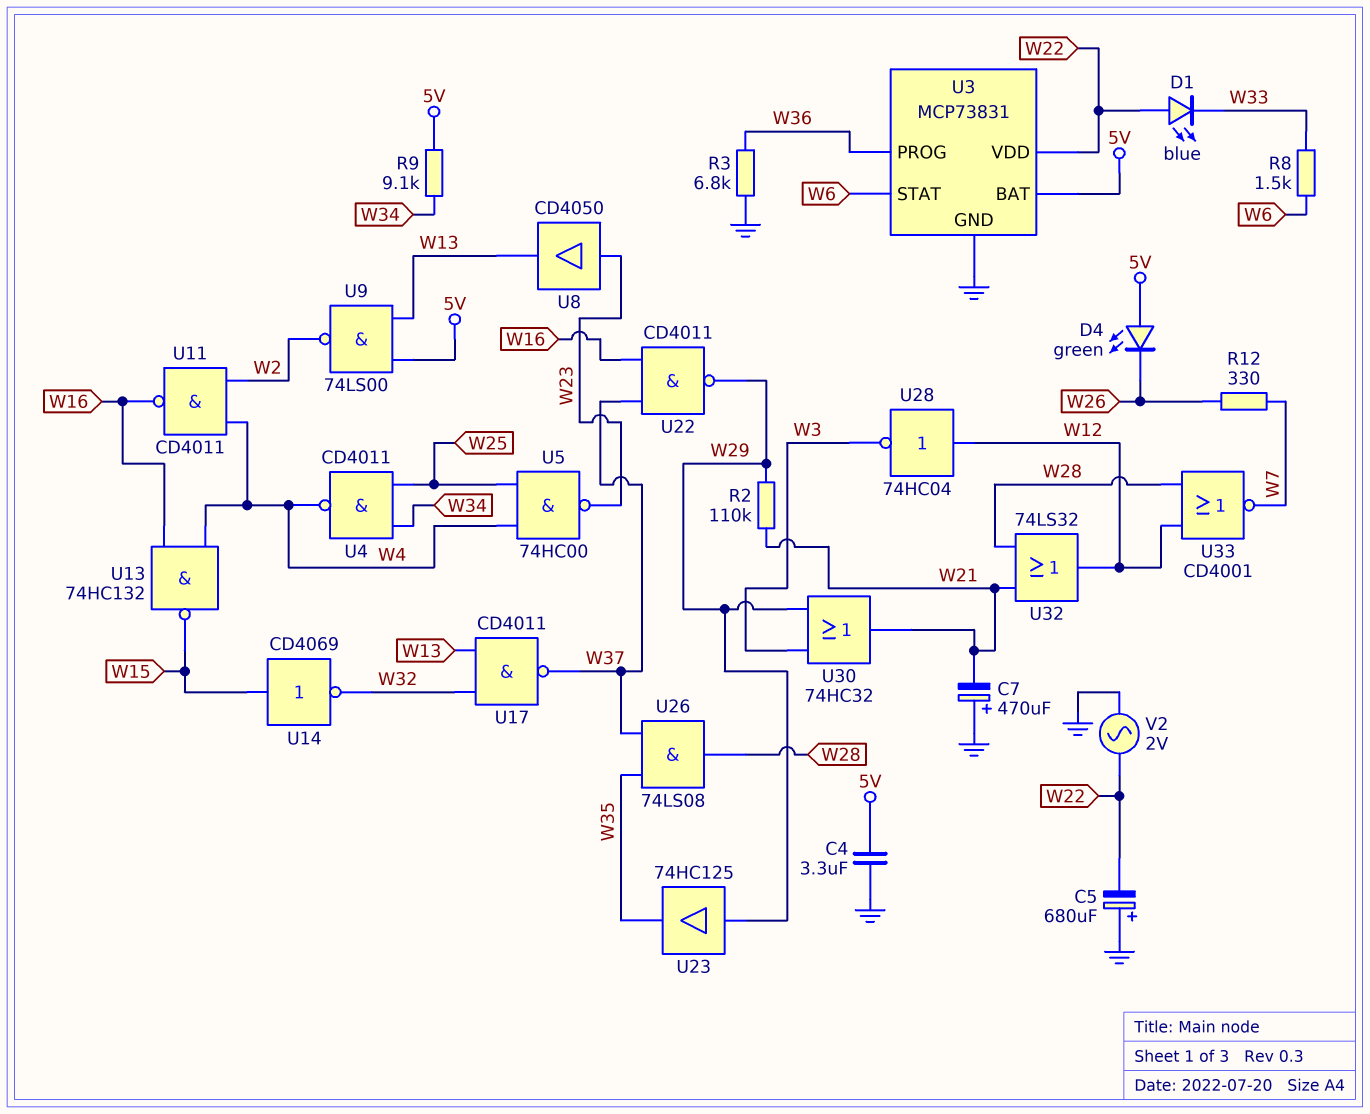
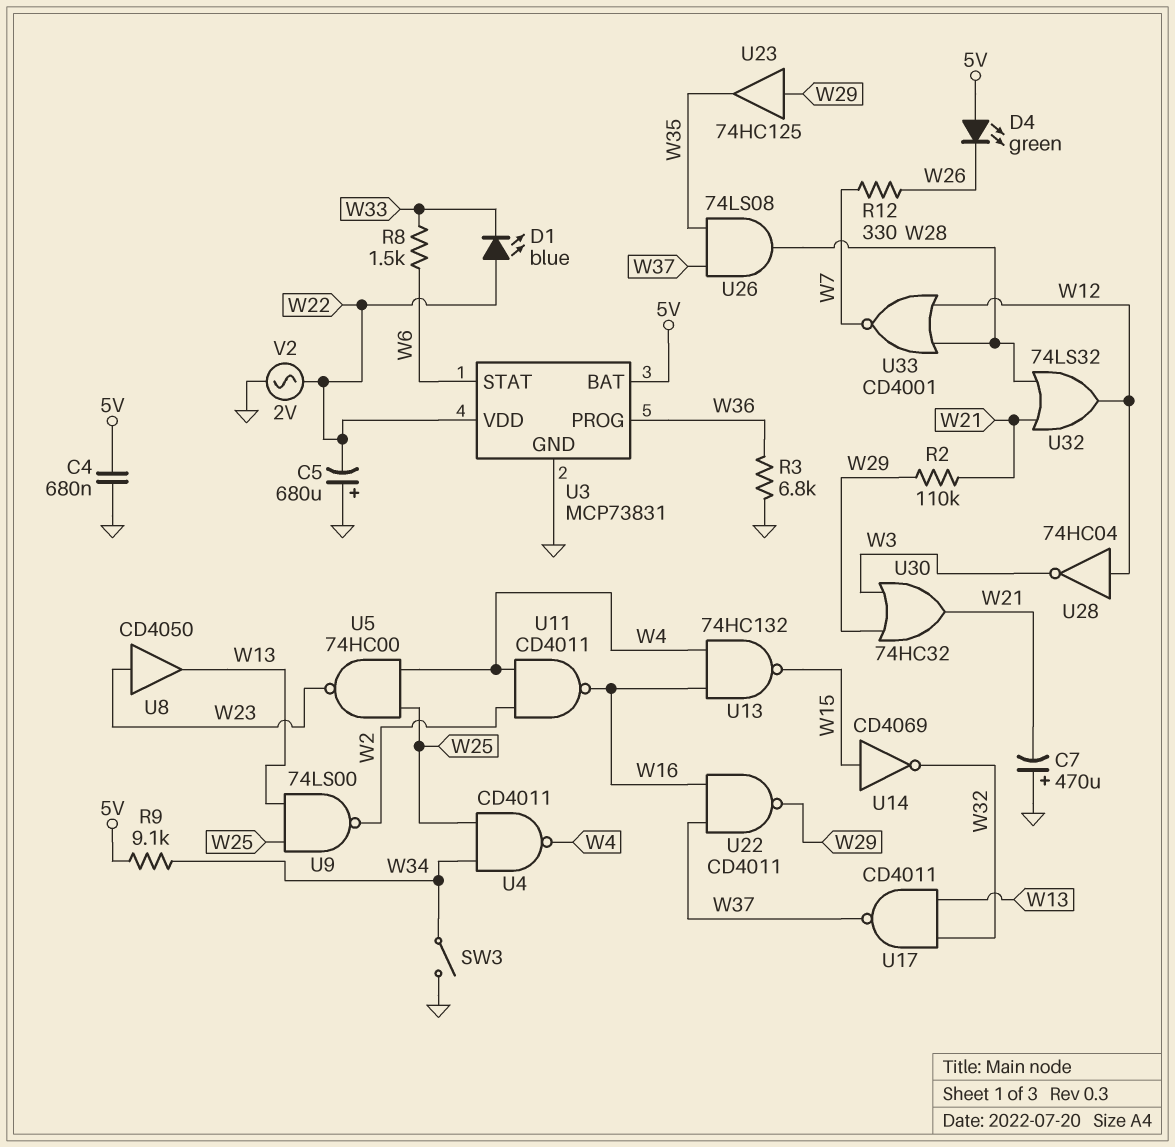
C4: 3.3uF (5V, GND) -> 680nF (5V, GND)
SW3: none -> switch (GND, W34)
U9: NAND 74LS00 (in 5V, in W13, out W2) -> NAND 74LS00 (in W13, in W25, out W2)

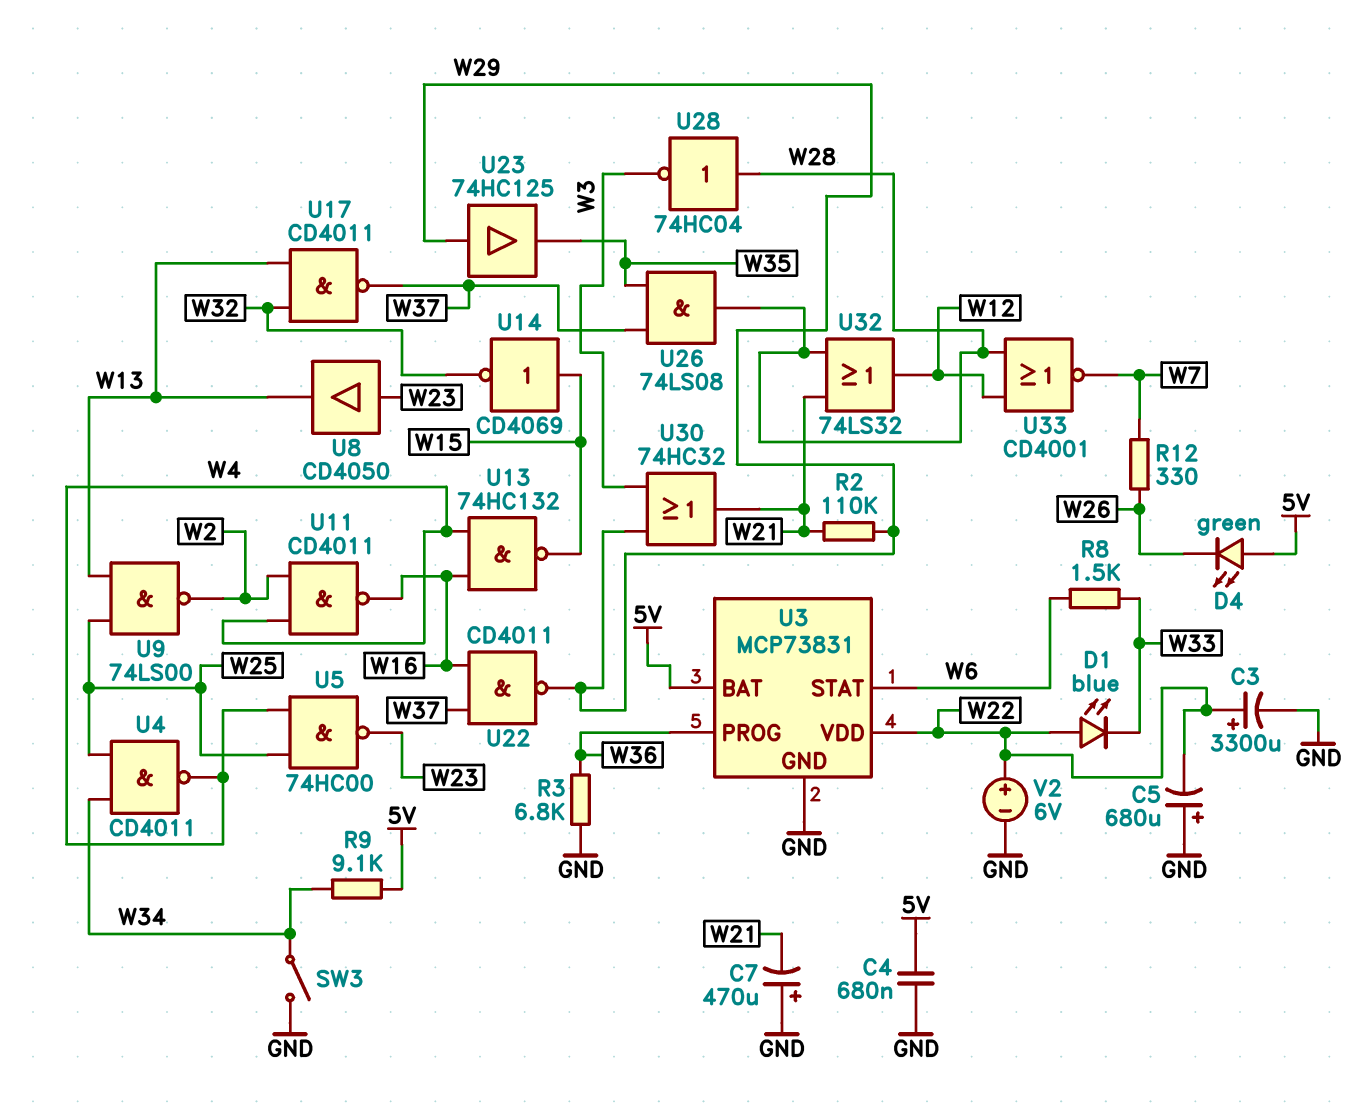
C3: none -> 3300uF (plus W22, minus GND)
U28: NOT 74HC04 (in W12, out W3) -> NOT 74HC04 (in W28, out W3)
V2: AC 2V (GND, W22) -> 6V (plus W22, minus GND)

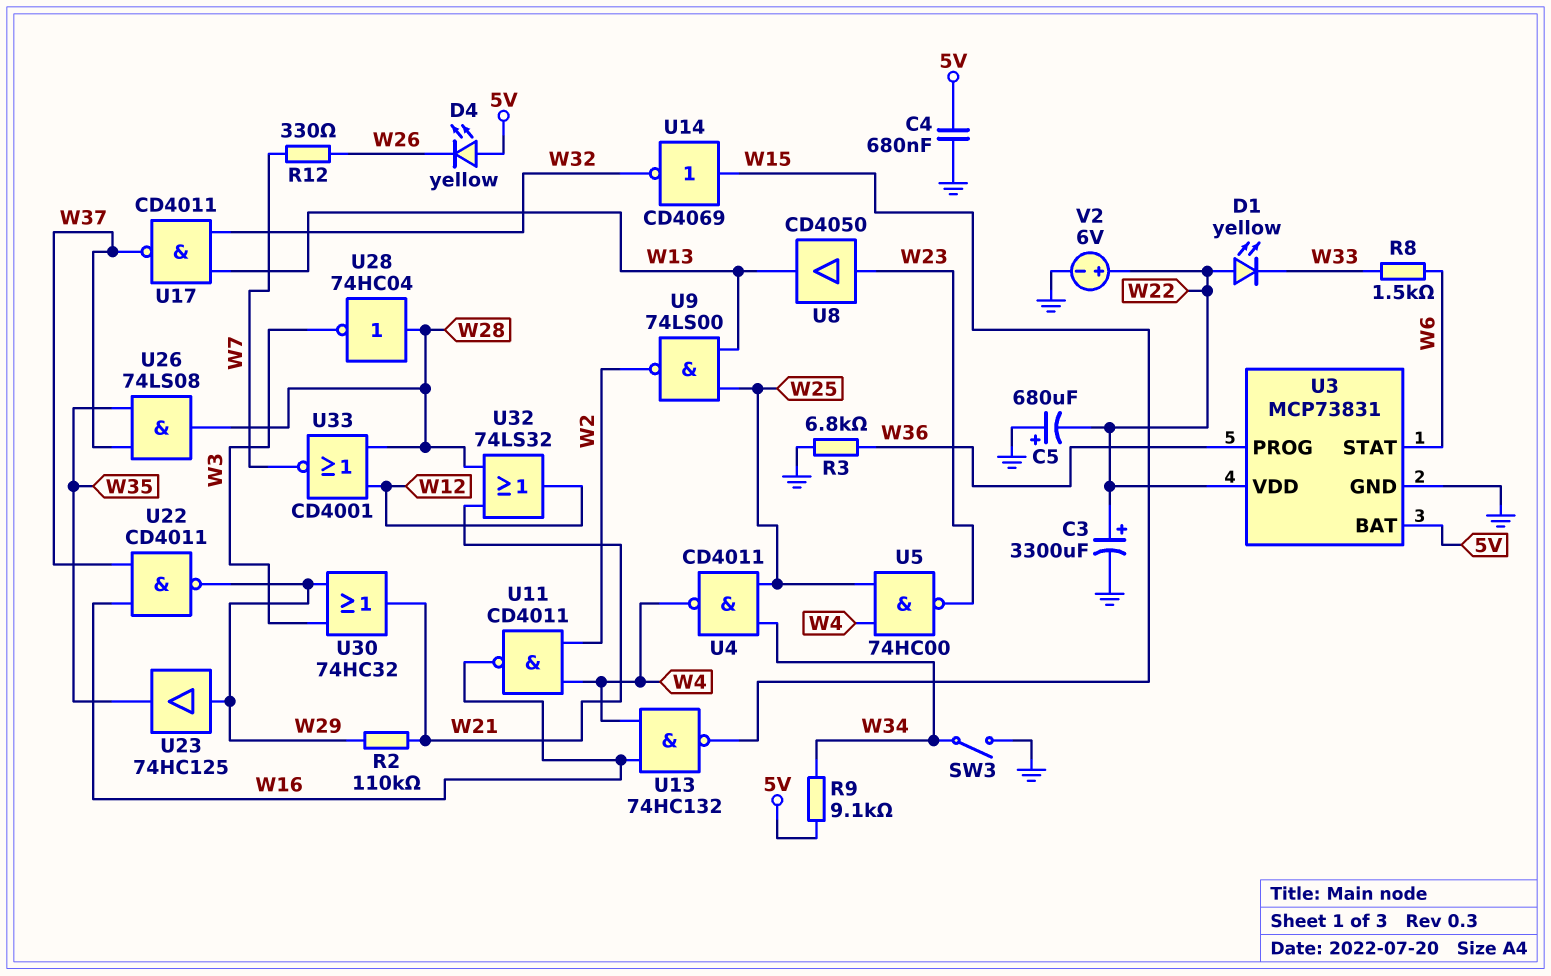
C7: 470uF (plus GND, minus W21) -> none
D1: LED blue (A W22, K W33) -> LED yellow (A W22, K W33)
D4: LED green (A 5V, K W26) -> LED yellow (A 5V, K W26)

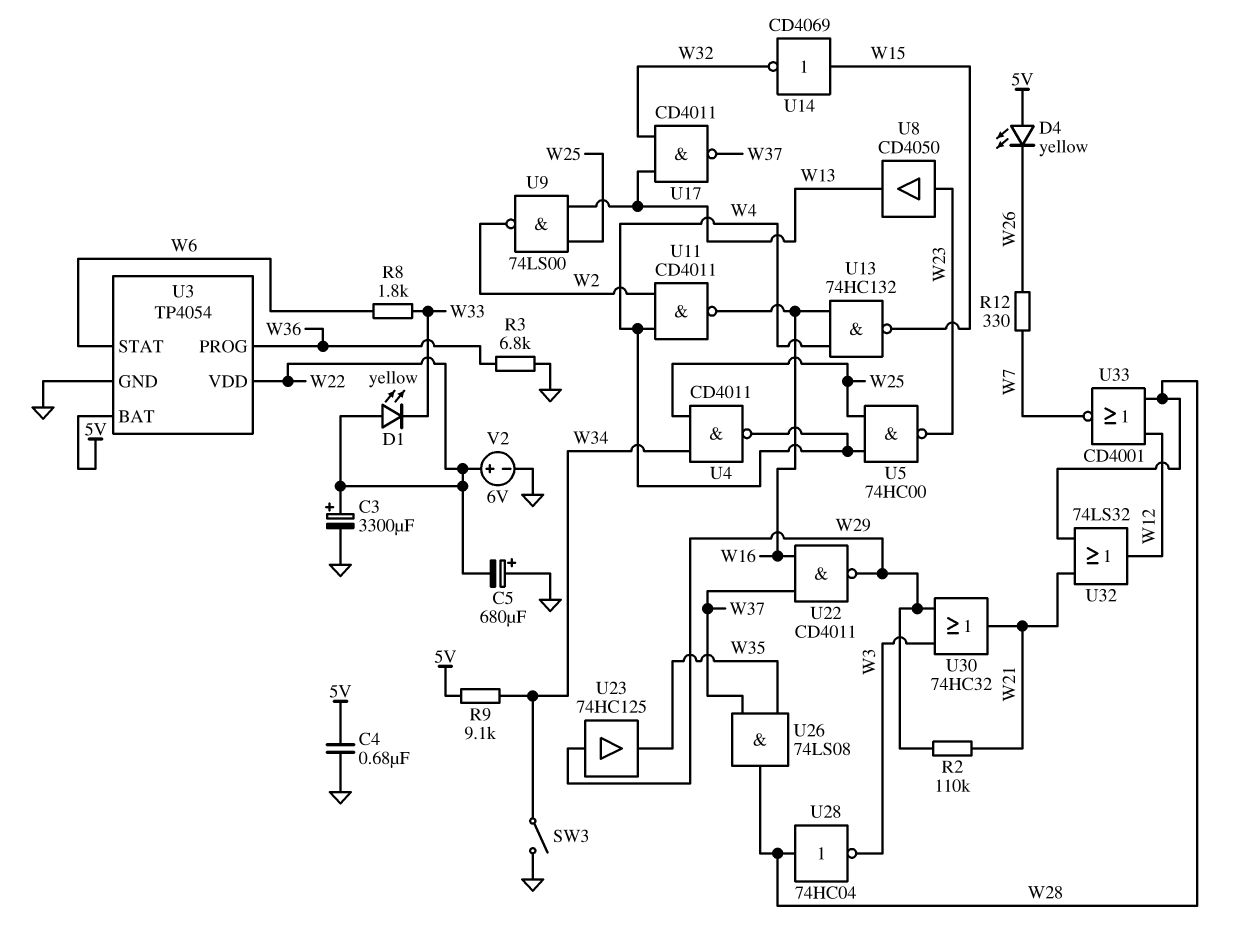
R8: 1.5k (W6, W33) -> 1.8k (W6, W33)
U3: MCP73831 -> TP4054

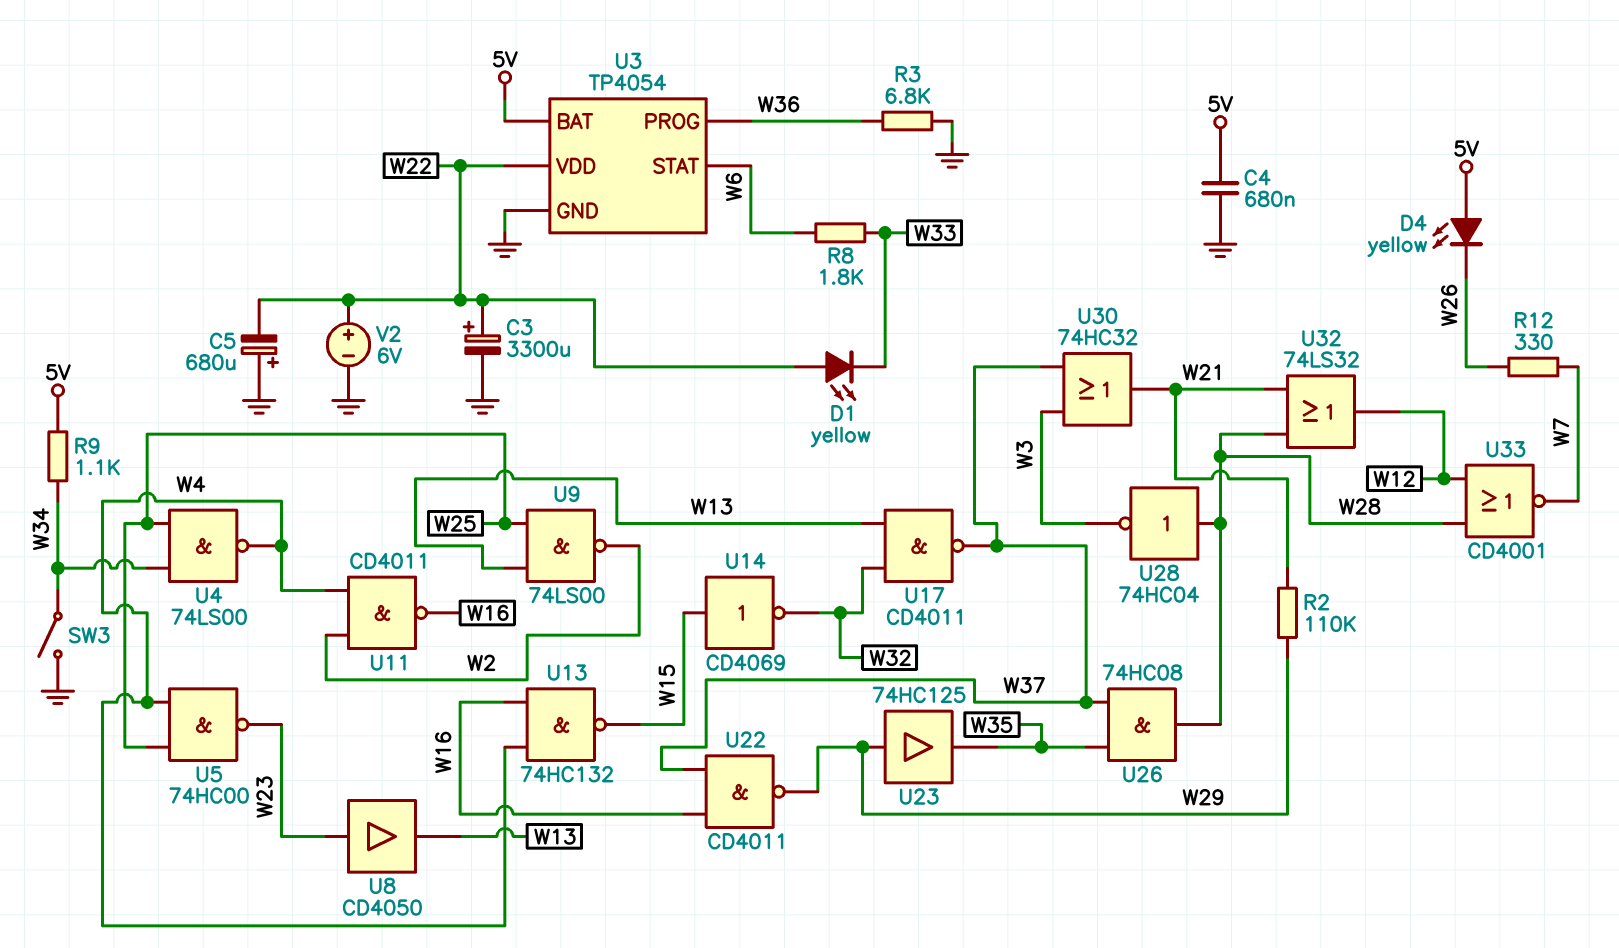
R9: 9.1k (5V, W34) -> 1.1k (5V, W34)
U4: NAND CD4011 (in W25, in W34, out W4) -> NAND 74LS00 (in W25, in W34, out W4)
U26: AND 74LS08 (in W35, in W37, out W28) -> AND 74HC08 (in W35, in W37, out W28)
U30: OR 74HC32 (in W3, in W29, out W21) -> OR 74HC32 (in W3, in W37, out W21)

